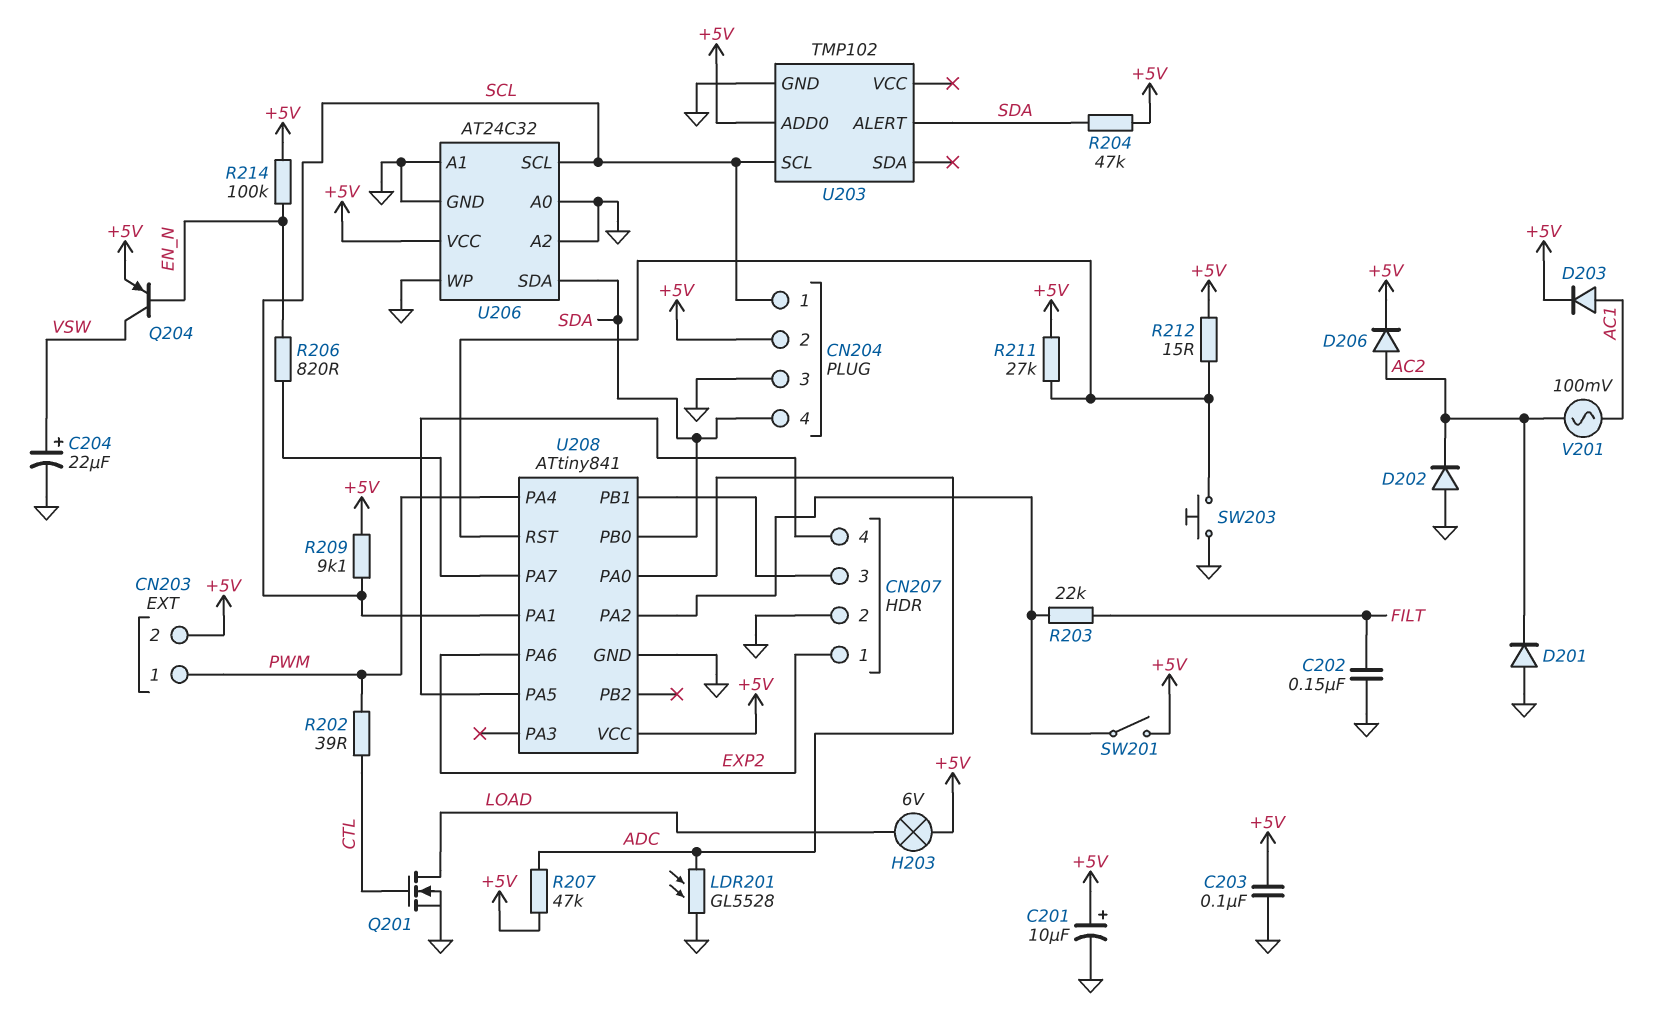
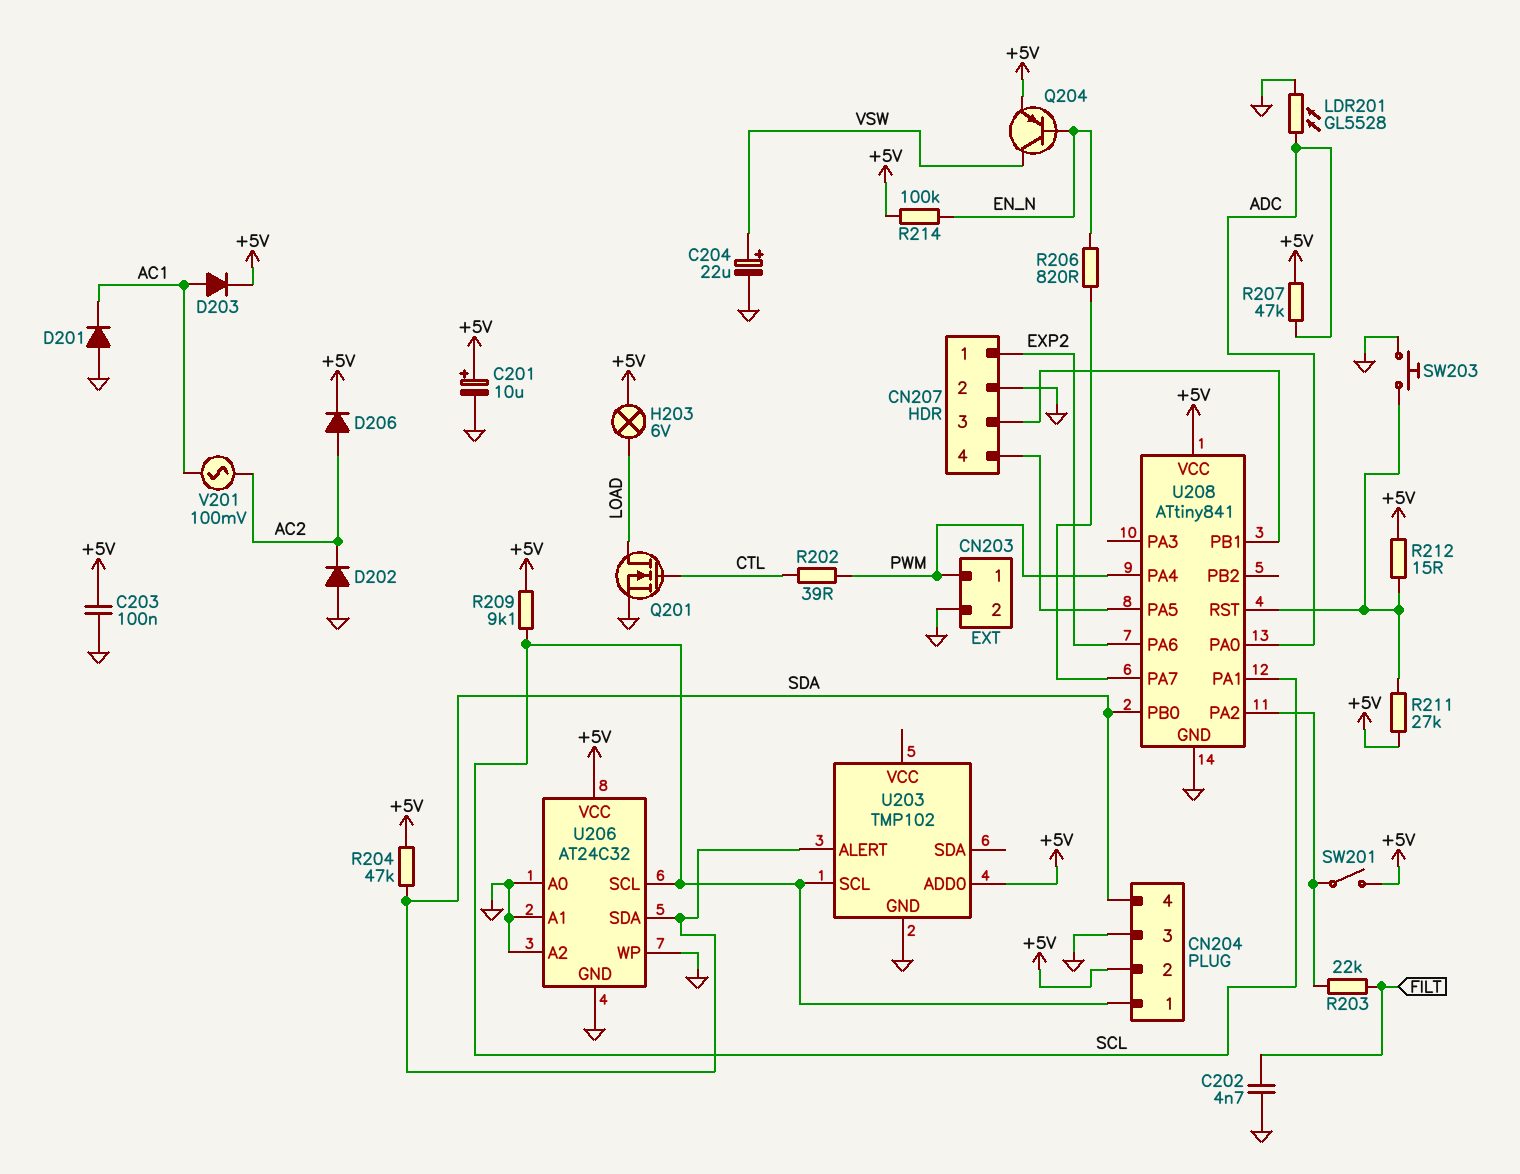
C202: 150nF (FILT, GND) -> 4.7nF (FILT, GND)
CN203 pin 2: +5V -> GND
D201: diode (A GND, K AC2) -> diode (A GND, K AC1)

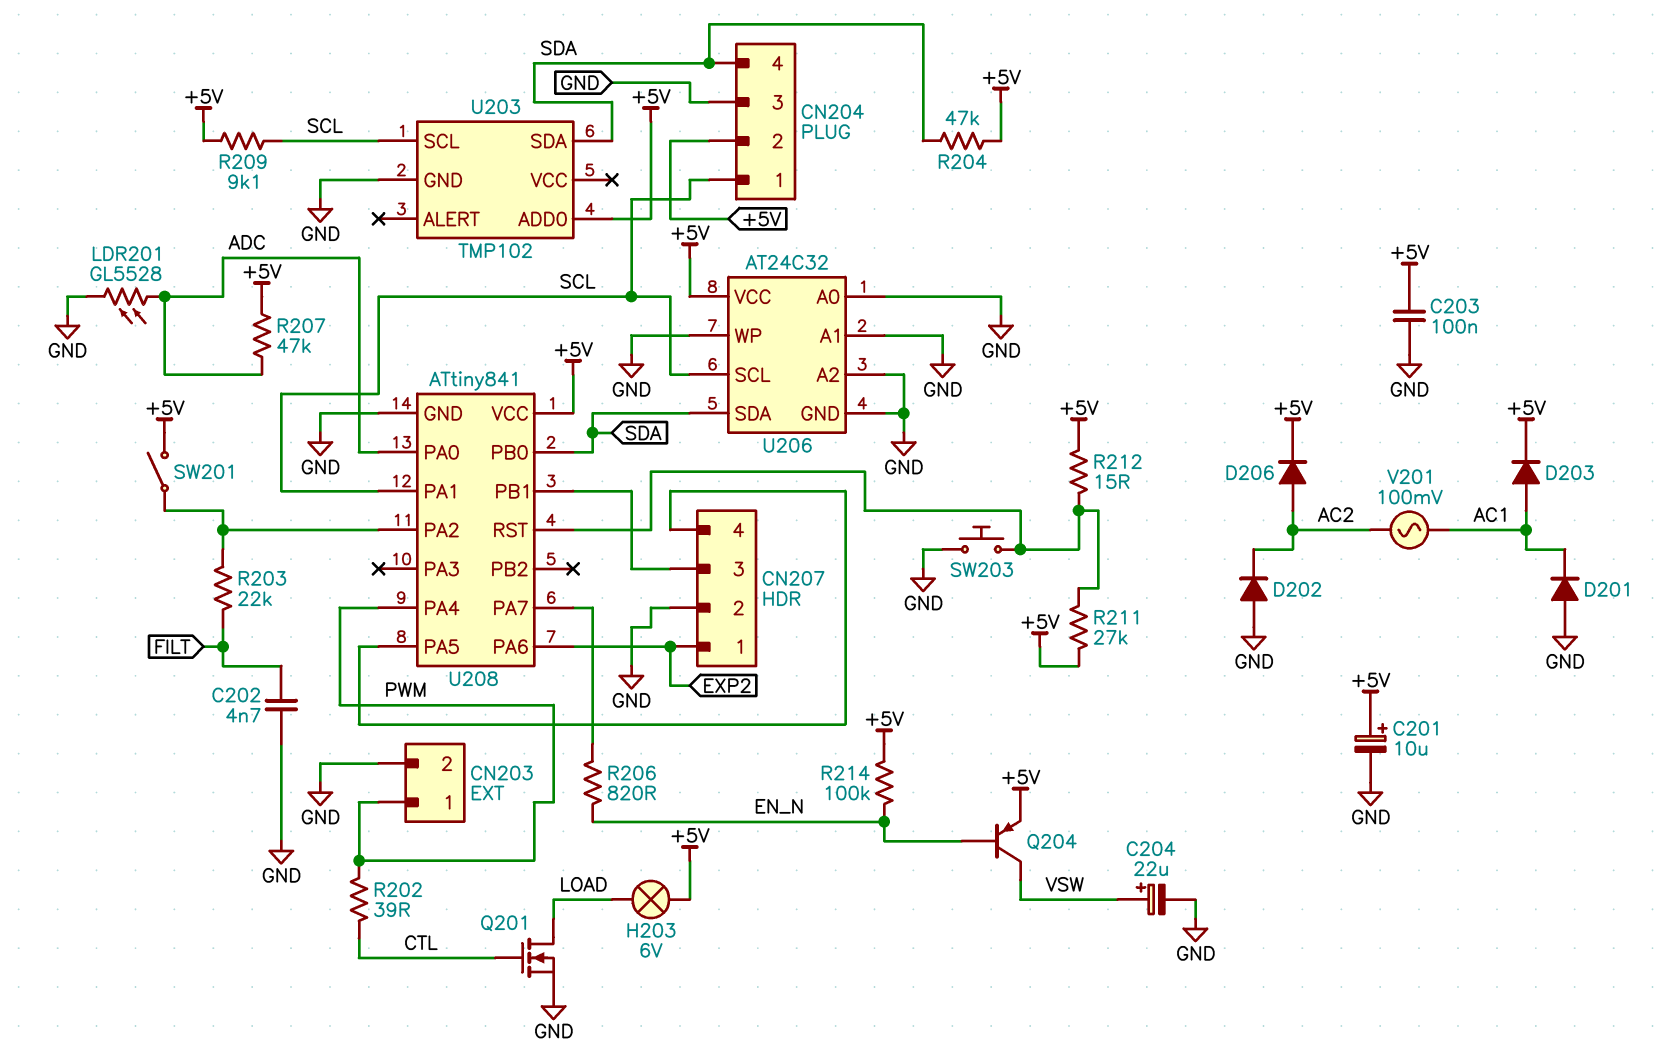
U203 pin ALERT: SDA -> none
U203 pin SDA: none -> SDA

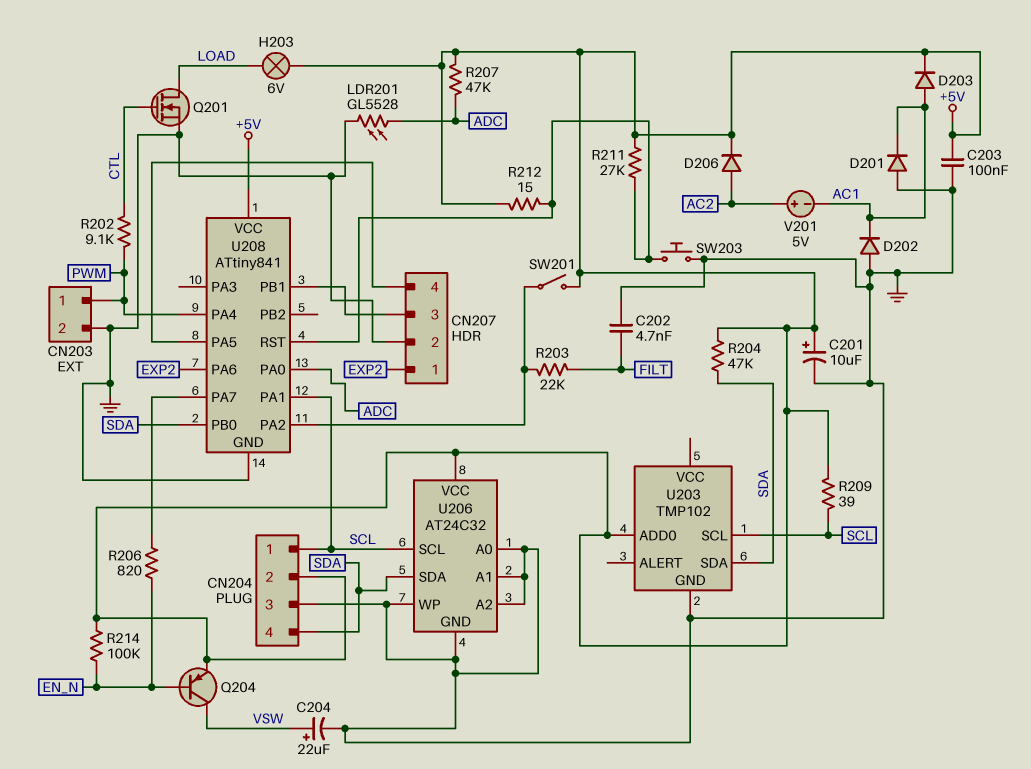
D202: diode (A GND, K AC2) -> diode (A GND, K AC1)
R202: 39 (CTL, PWM) -> 9.1k (CTL, PWM)
R209: 9.1k (+5V, SCL) -> 39 (+5V, SCL)
V201: AC 100mV (AC1, AC2) -> 5V (plus AC2, minus AC1)

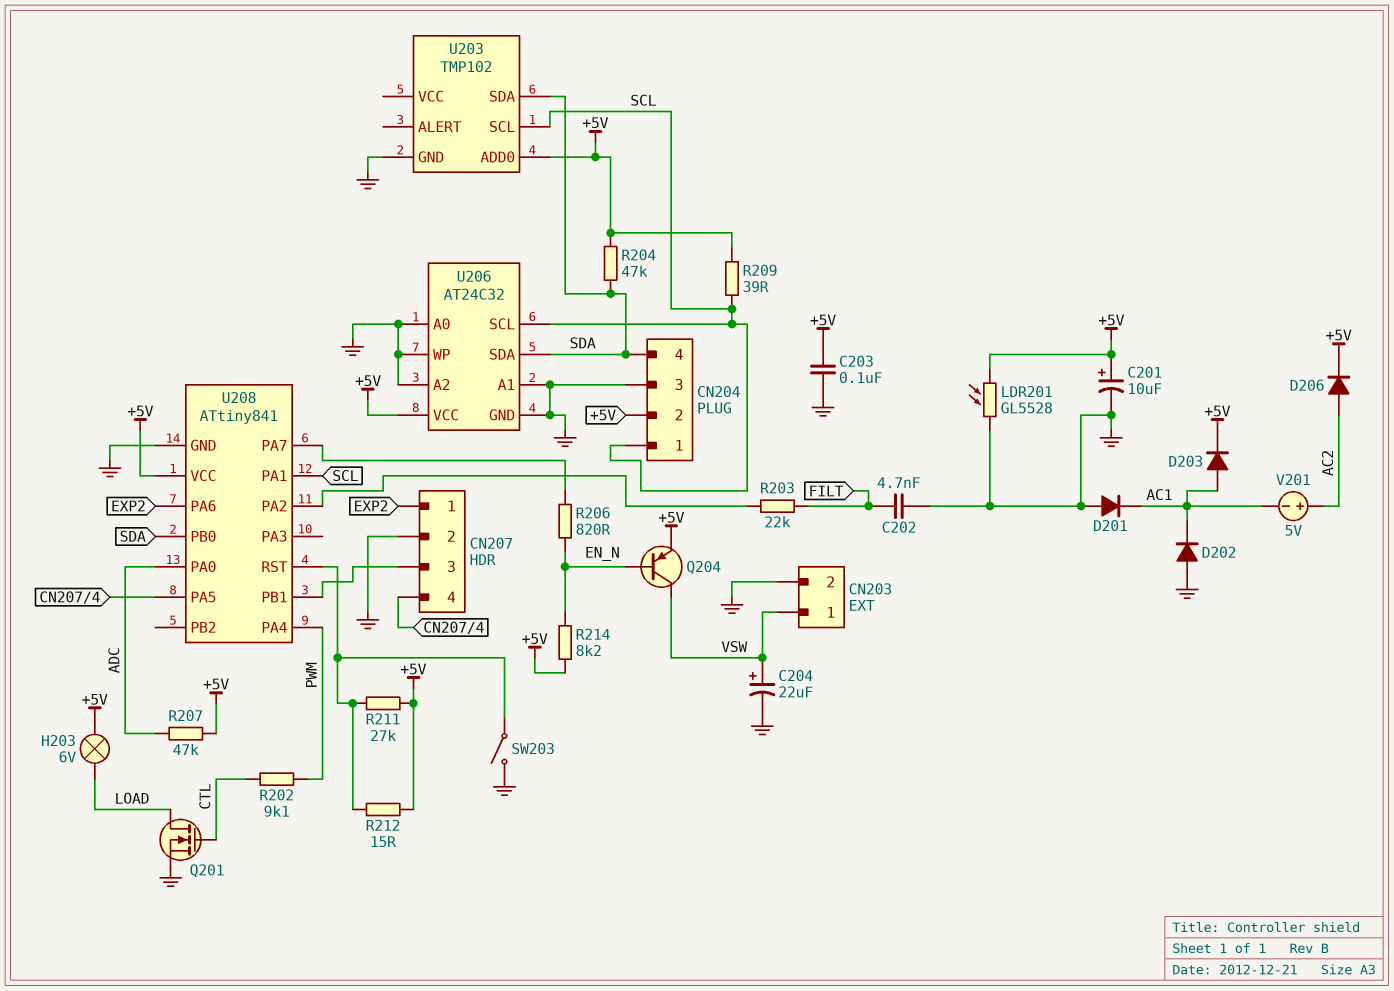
CN203 pin 1: PWM -> VSW
LDR201: GL5528 (ADC, GND) -> GL5528 (+5V, GND)
R214: 100k (+5V, EN_N) -> 8.2k (+5V, EN_N)
SW201: switch (+5V, U208/PA2) -> none
SW203: button (GND, U208/RST) -> switch (GND, U208/RST)

